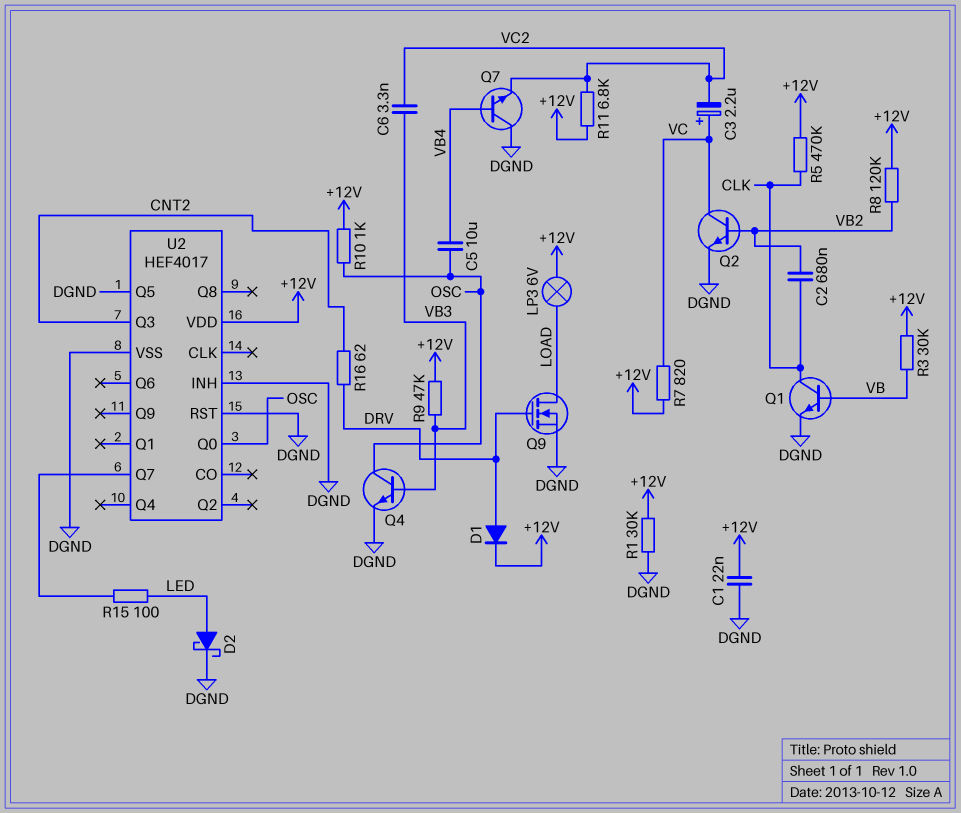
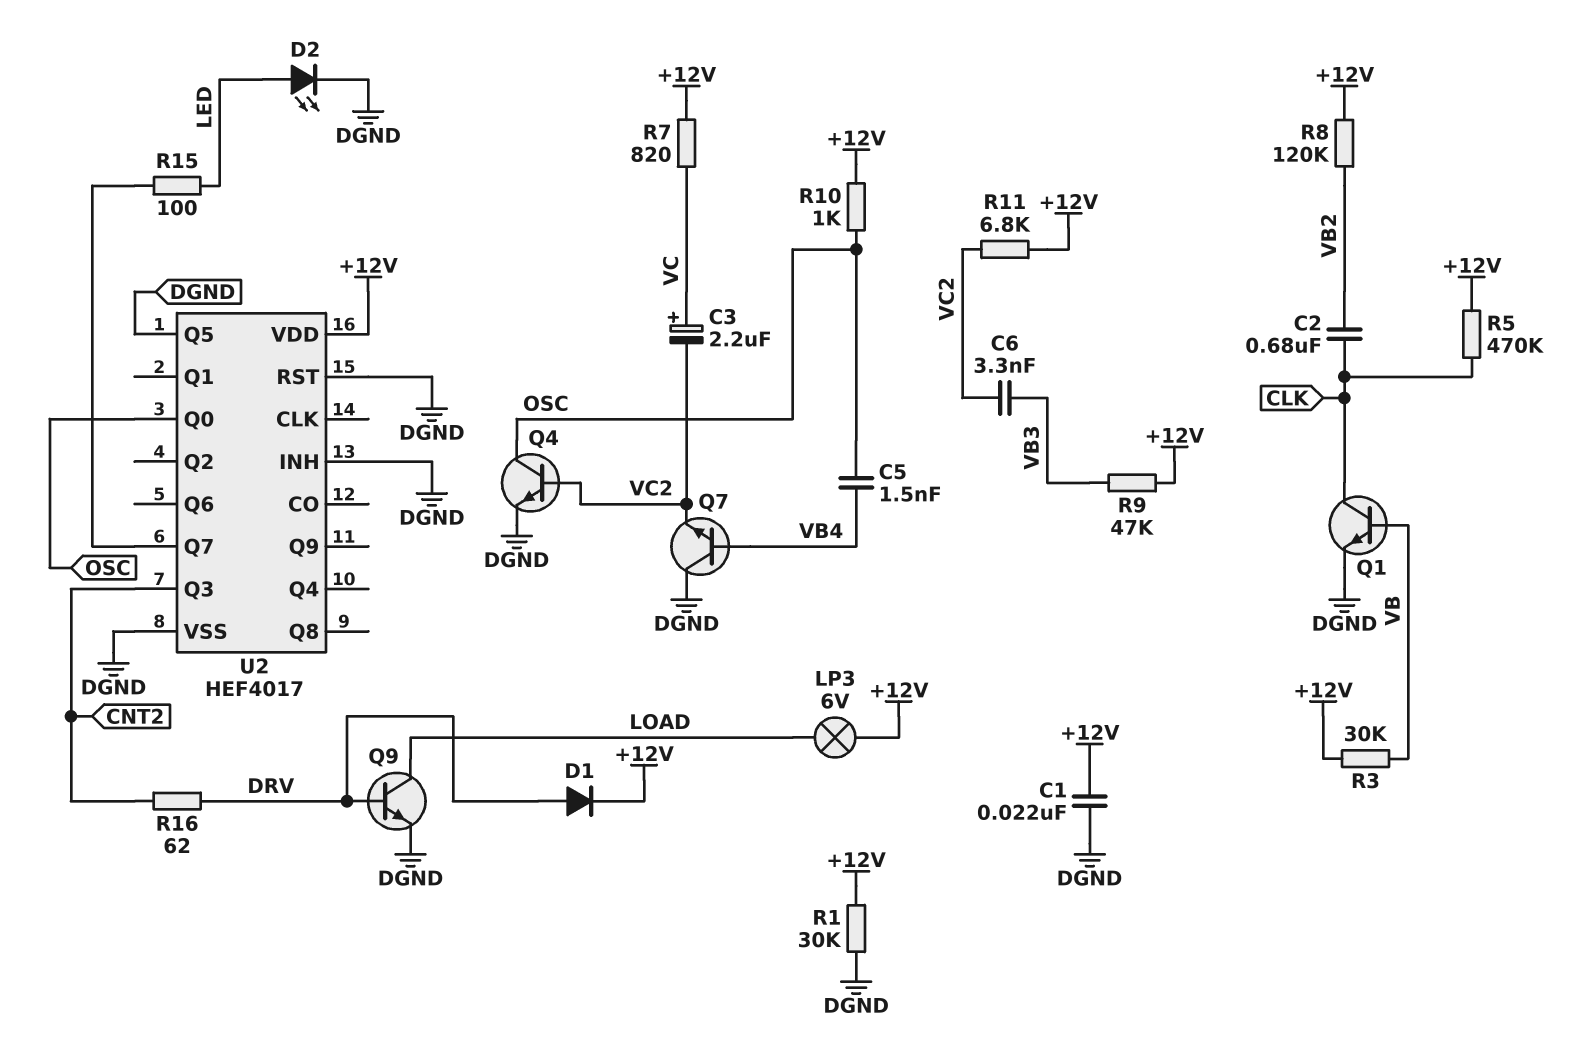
C5: 10uF (OSC, VB4) -> 1.5nF (OSC, VB4)
D2: schottky (A LED, K DGND) -> LED (A LED, K DGND)
Q2: NPN (B VB2, C VC, E DGND) -> none
Q4: NPN (B VB3, C OSC, E DGND) -> NPN (B VC2, C OSC, E DGND)
Q9: NMOS (G DRV, D LOAD, S DGND) -> NPN (B DRV, C LOAD, E DGND)

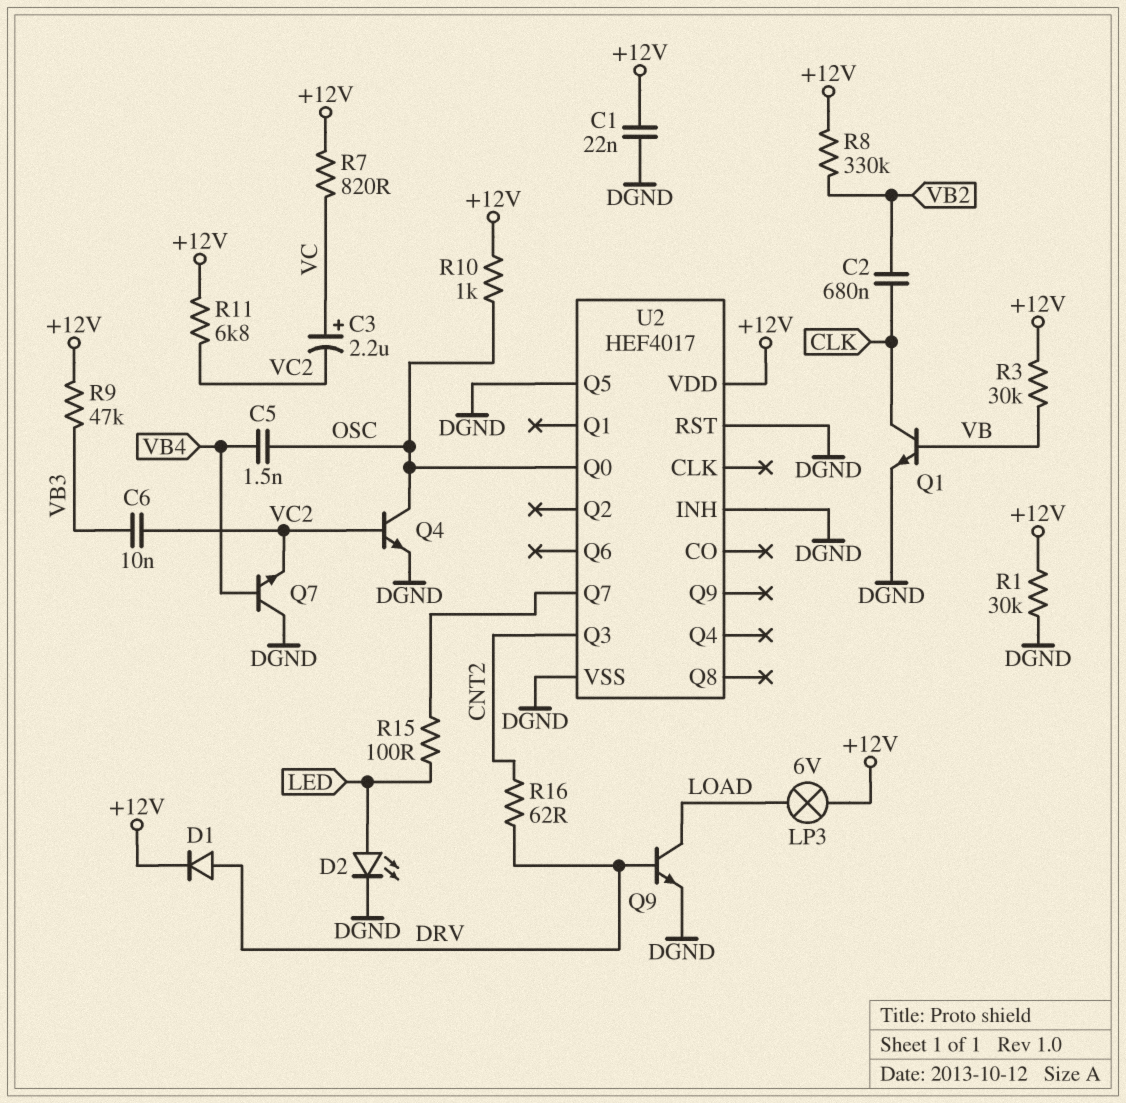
C6: 3.3nF (VB3, VC2) -> 10nF (VB3, VC2)
R5: 470k (+12V, CLK) -> none
R8: 120k (+12V, VB2) -> 330k (+12V, VB2)

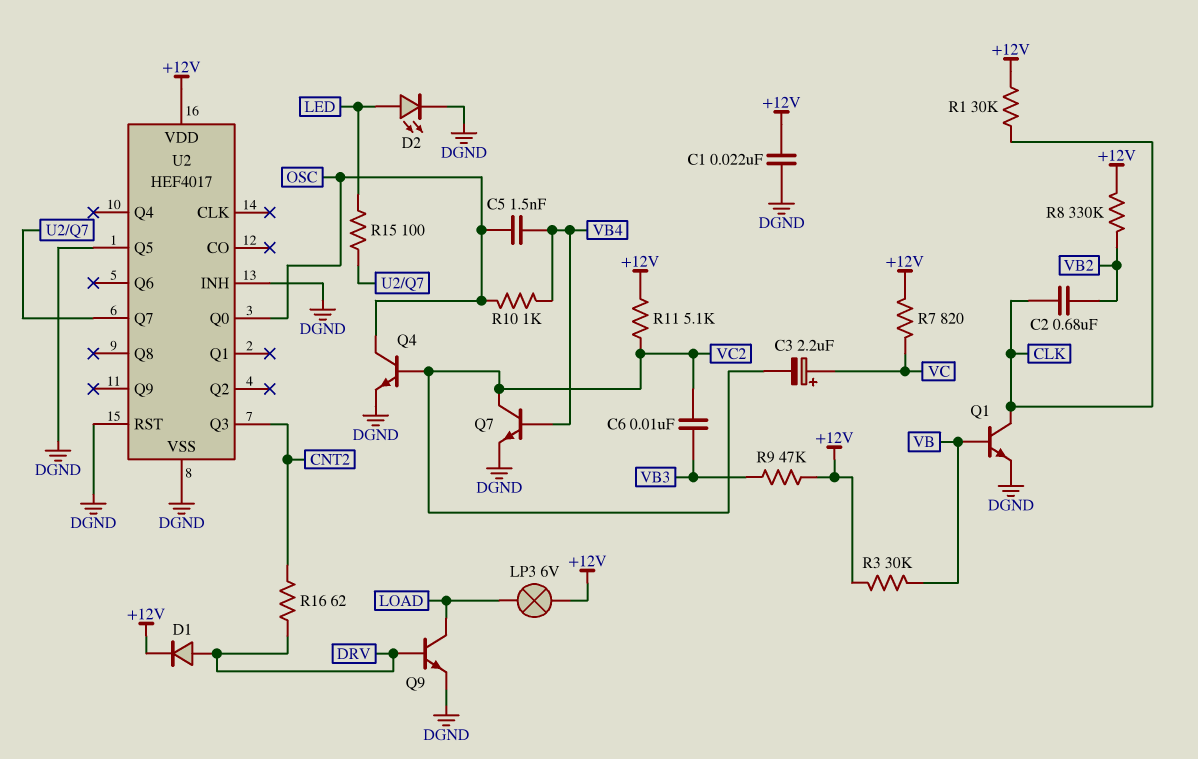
Q7: NPN (B VB4, C DGND, E VC2) -> NPN (B VB4, C VC2, E DGND)
R1: 30k (+12V, DGND) -> 30k (+12V, CLK)
R10: 1k (+12V, OSC) -> 1k (OSC, VB4)
R11: 6.8k (+12V, VC2) -> 5.1k (+12V, VC2)

